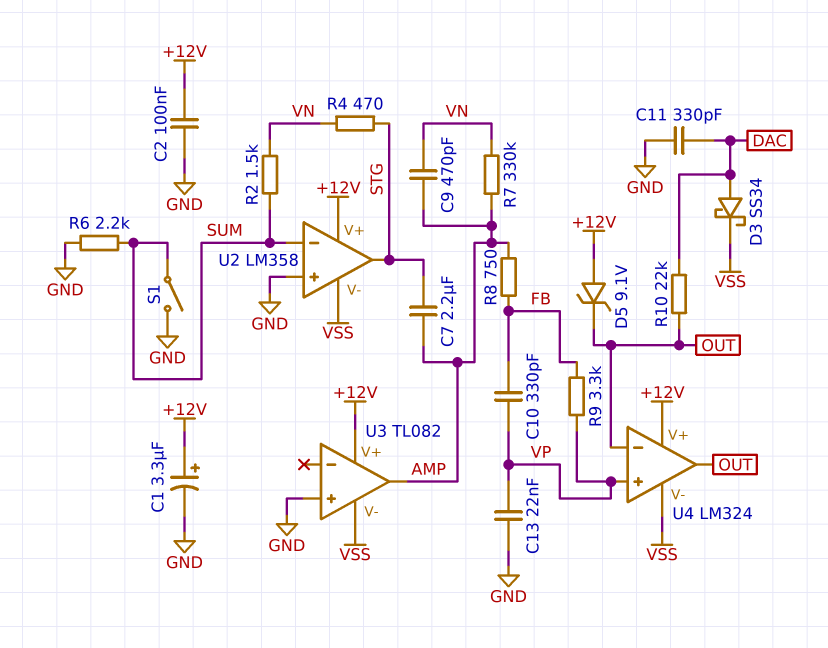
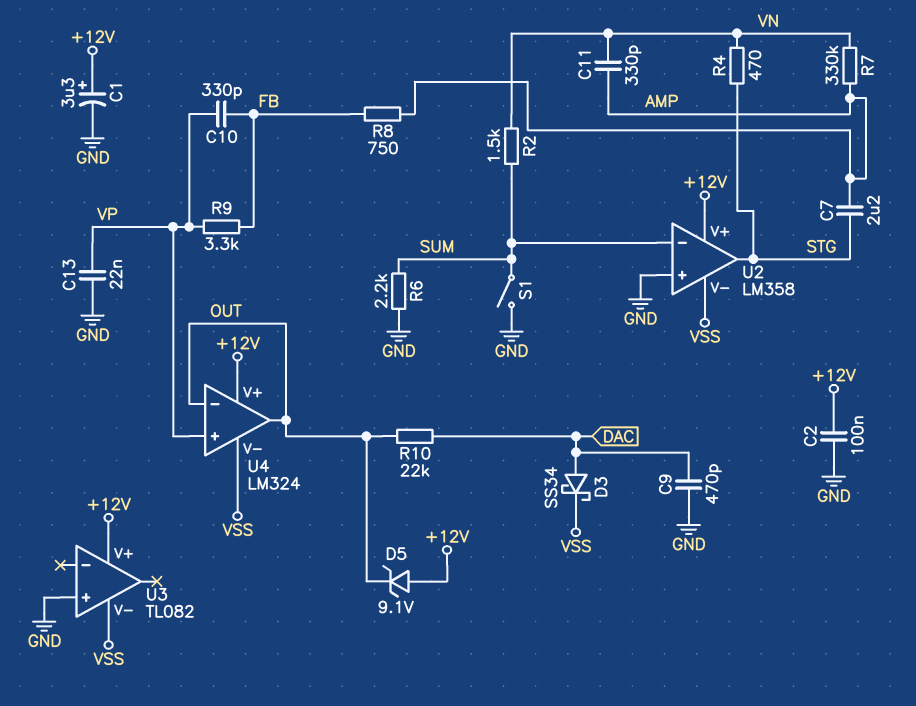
C9: 470pF (AMP, VN) -> 470pF (DAC, GND)
C11: 330pF (DAC, GND) -> 330pF (AMP, VN)
U3 pin out: AMP -> none

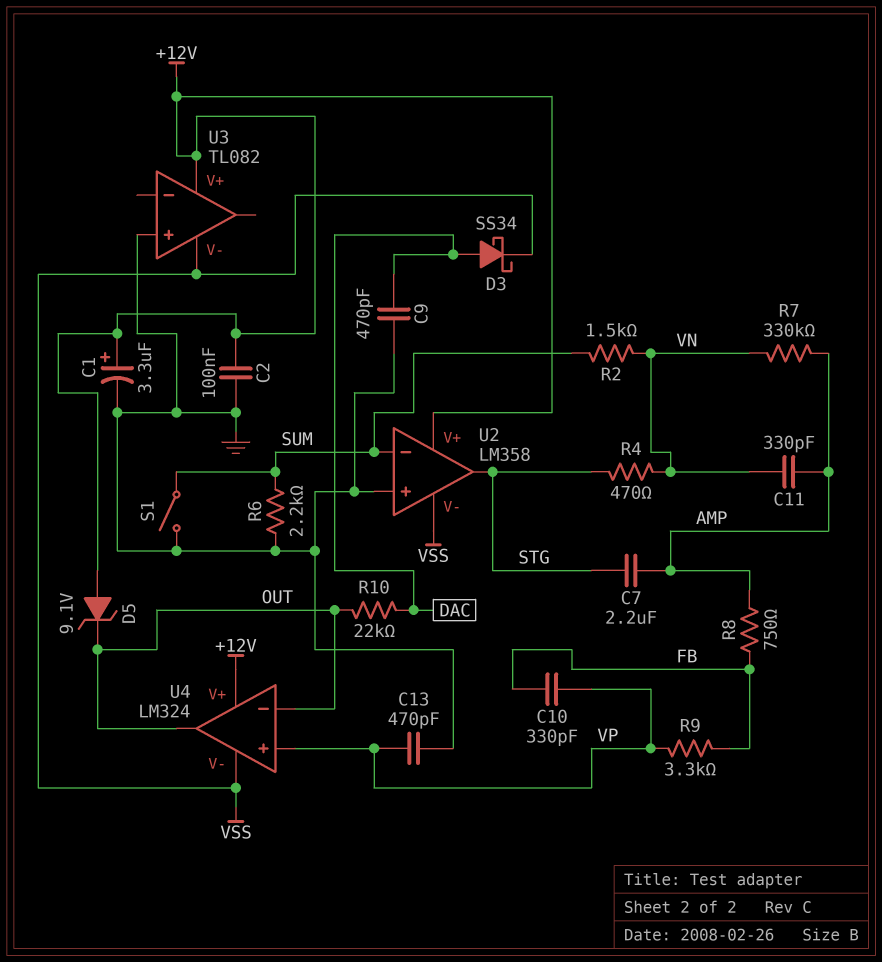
C13: 22nF (GND, VP) -> 470pF (GND, VP)

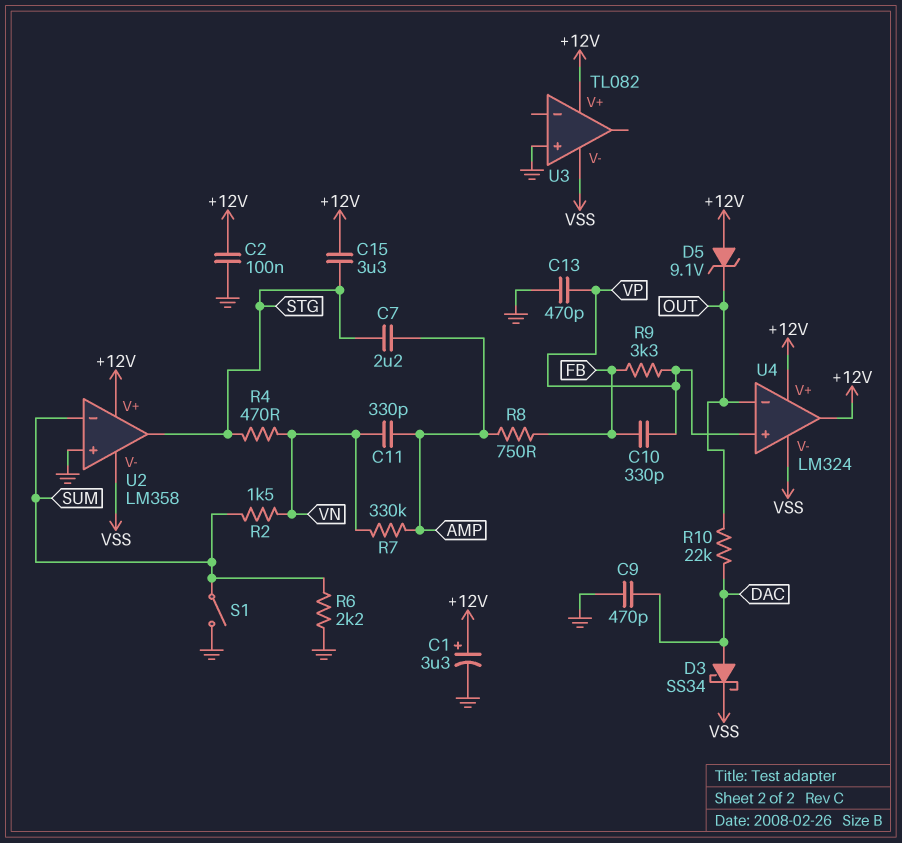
C15: none -> 3.3uF (+12V, STG)
U4 pin out: OUT -> +12V

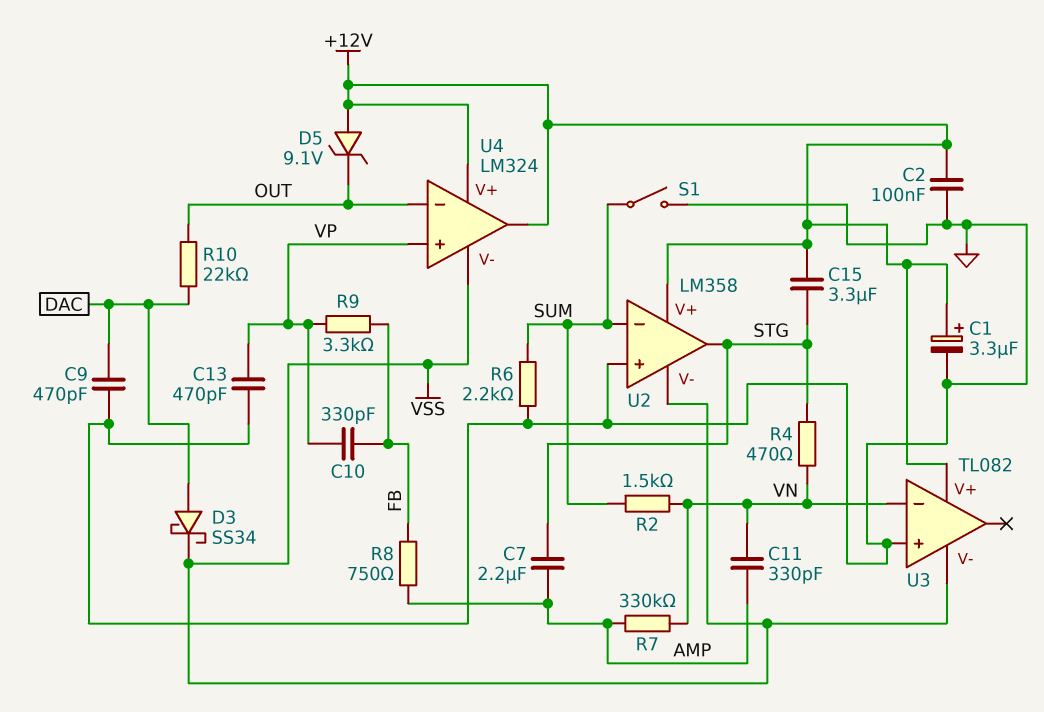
U3 pin in-: none -> VN

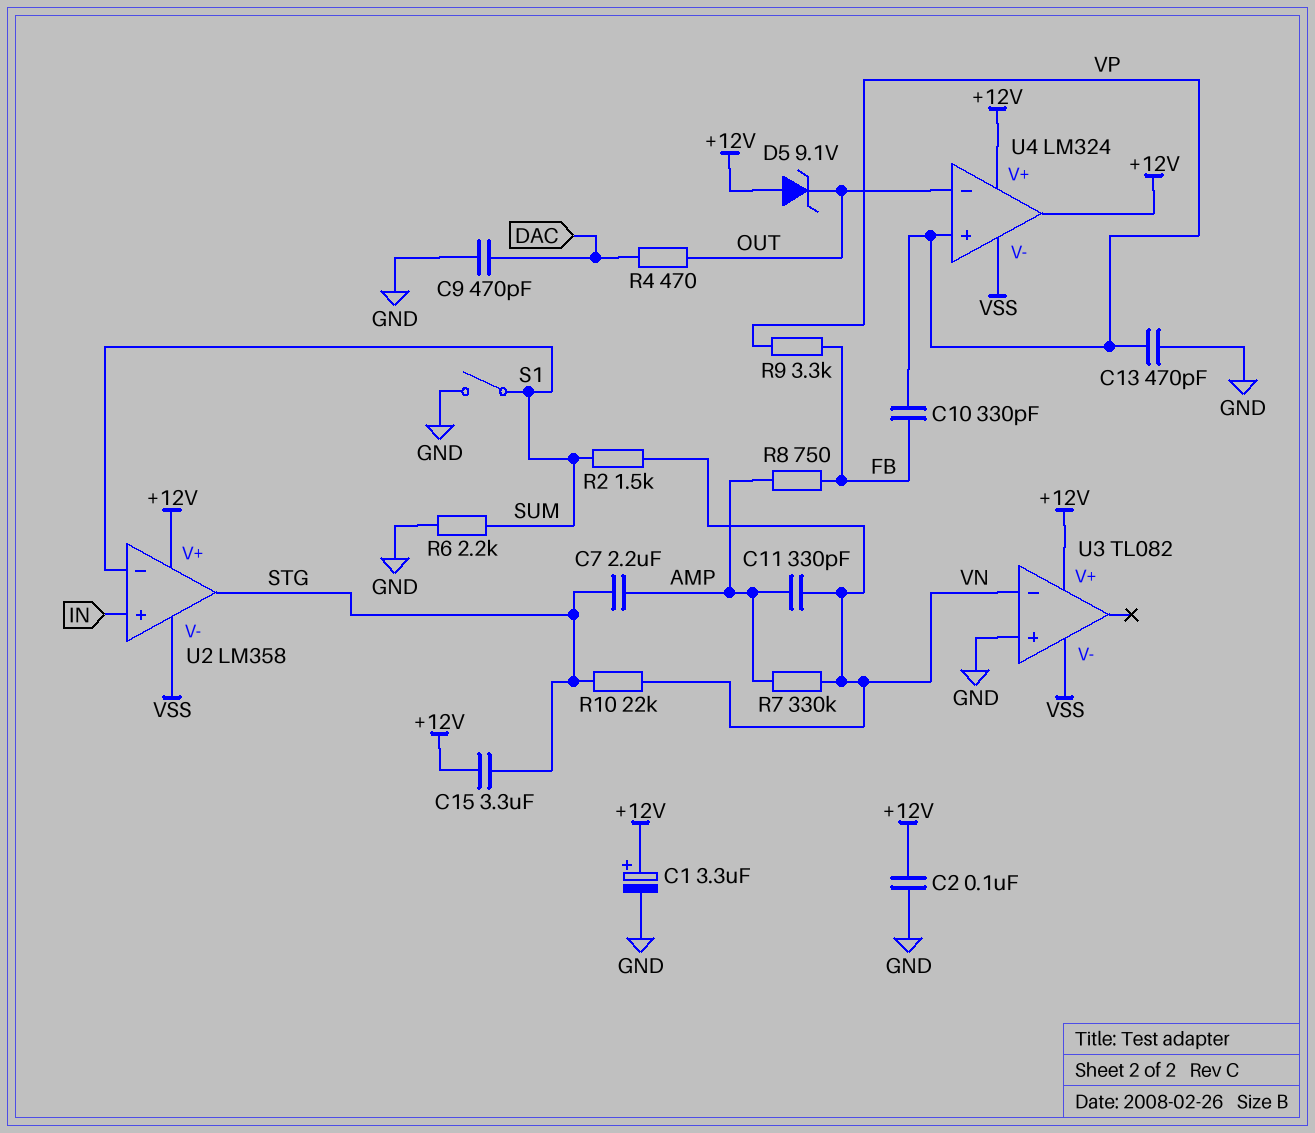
D3: schottky SS34 (A DAC, K VSS) -> none
R4: 470 (STG, VN) -> 470 (DAC, OUT)
R10: 22k (DAC, OUT) -> 22k (STG, VN)
U2 pin in+: GND -> IN

